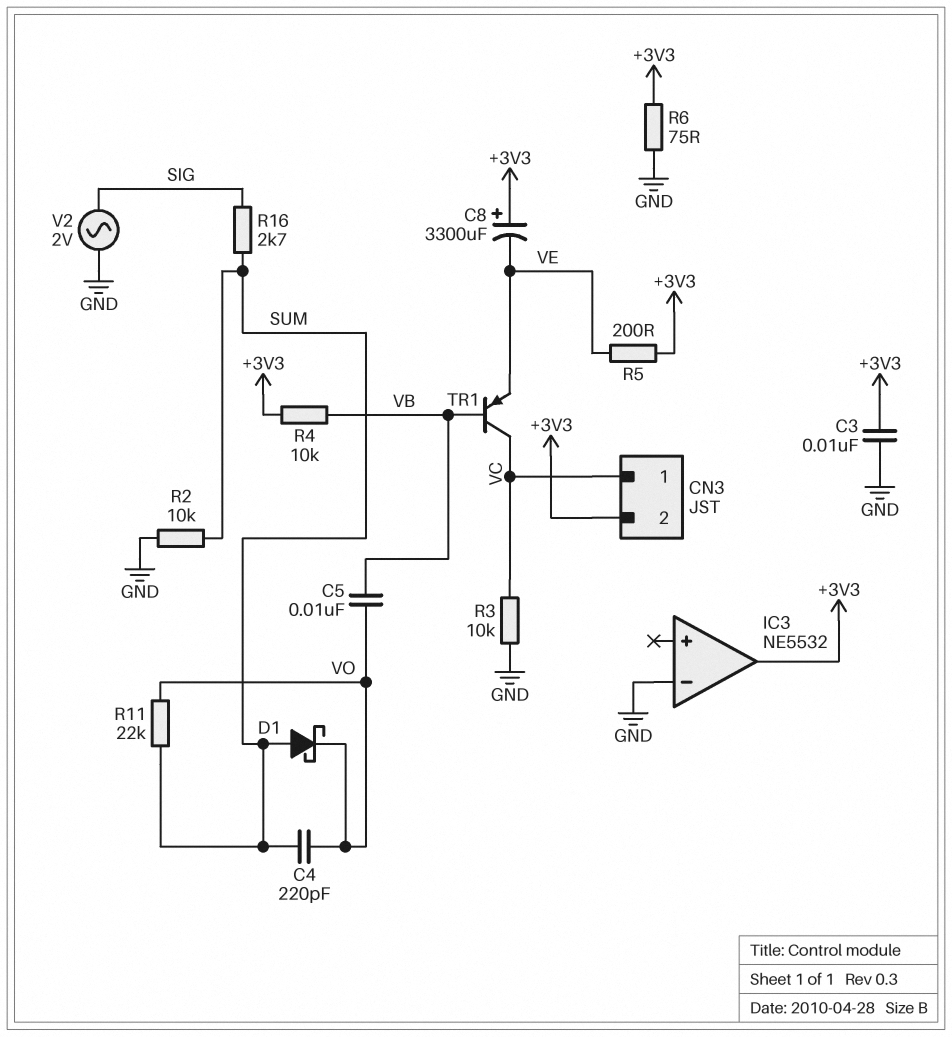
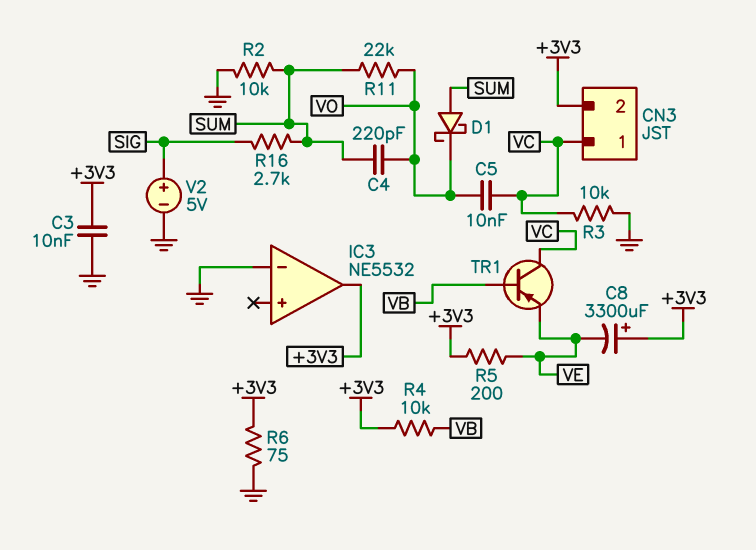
C5: 10nF (VB, VO) -> 10nF (VC, VO)
V2: AC 2V (GND, SIG) -> 5V (plus SIG, minus GND)

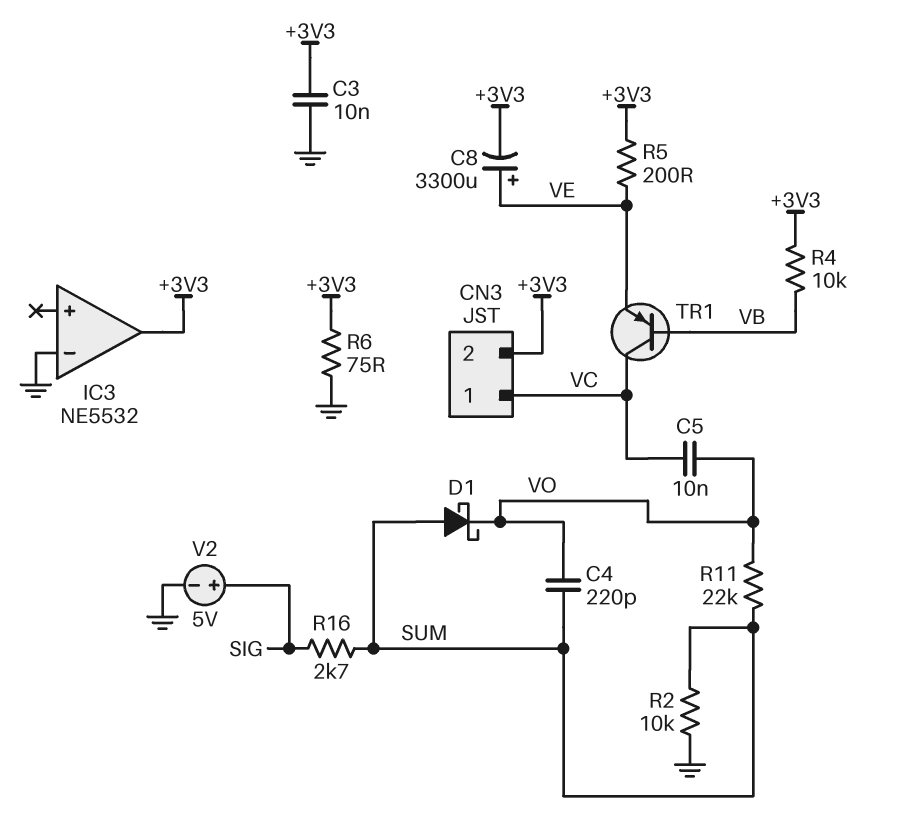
C8: 3300uF (plus +3V3, minus VE) -> 3300uF (plus VE, minus +3V3)
R3: 10k (GND, VC) -> none

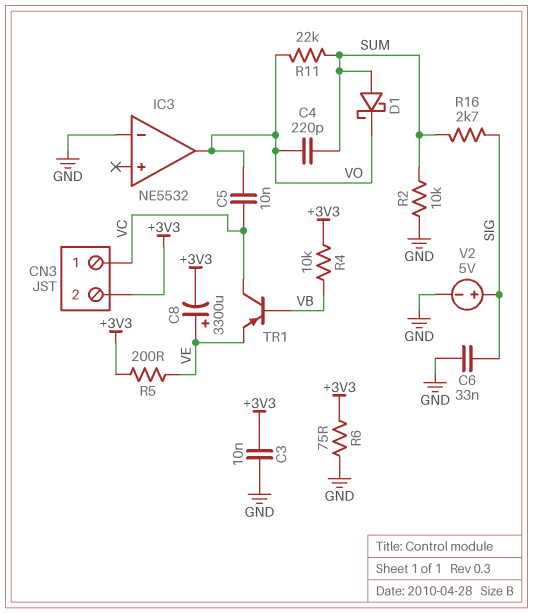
C6: none -> 33nF (GND, SIG)
IC3 pin out: +3V3 -> VO

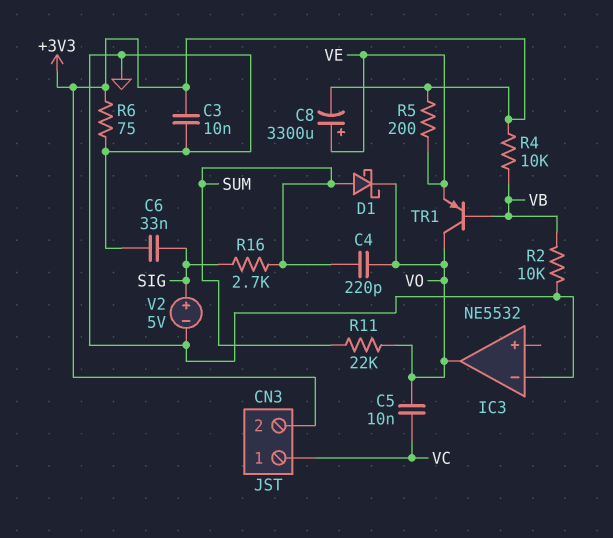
R2: 10k (GND, SUM) -> 10k (GND, VB)
TR1: PNP (B VB, C VC, E VE) -> PNP (B VB, C VO, E VE)

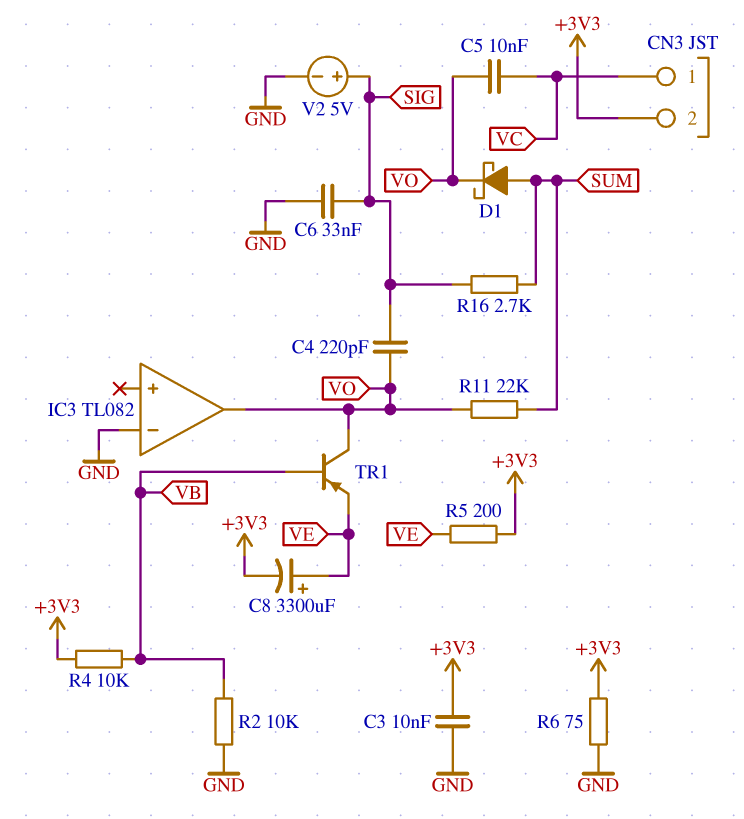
C4: 220pF (SUM, VO) -> 220pF (SIG, VO)
IC3: NE5532 -> TL082

